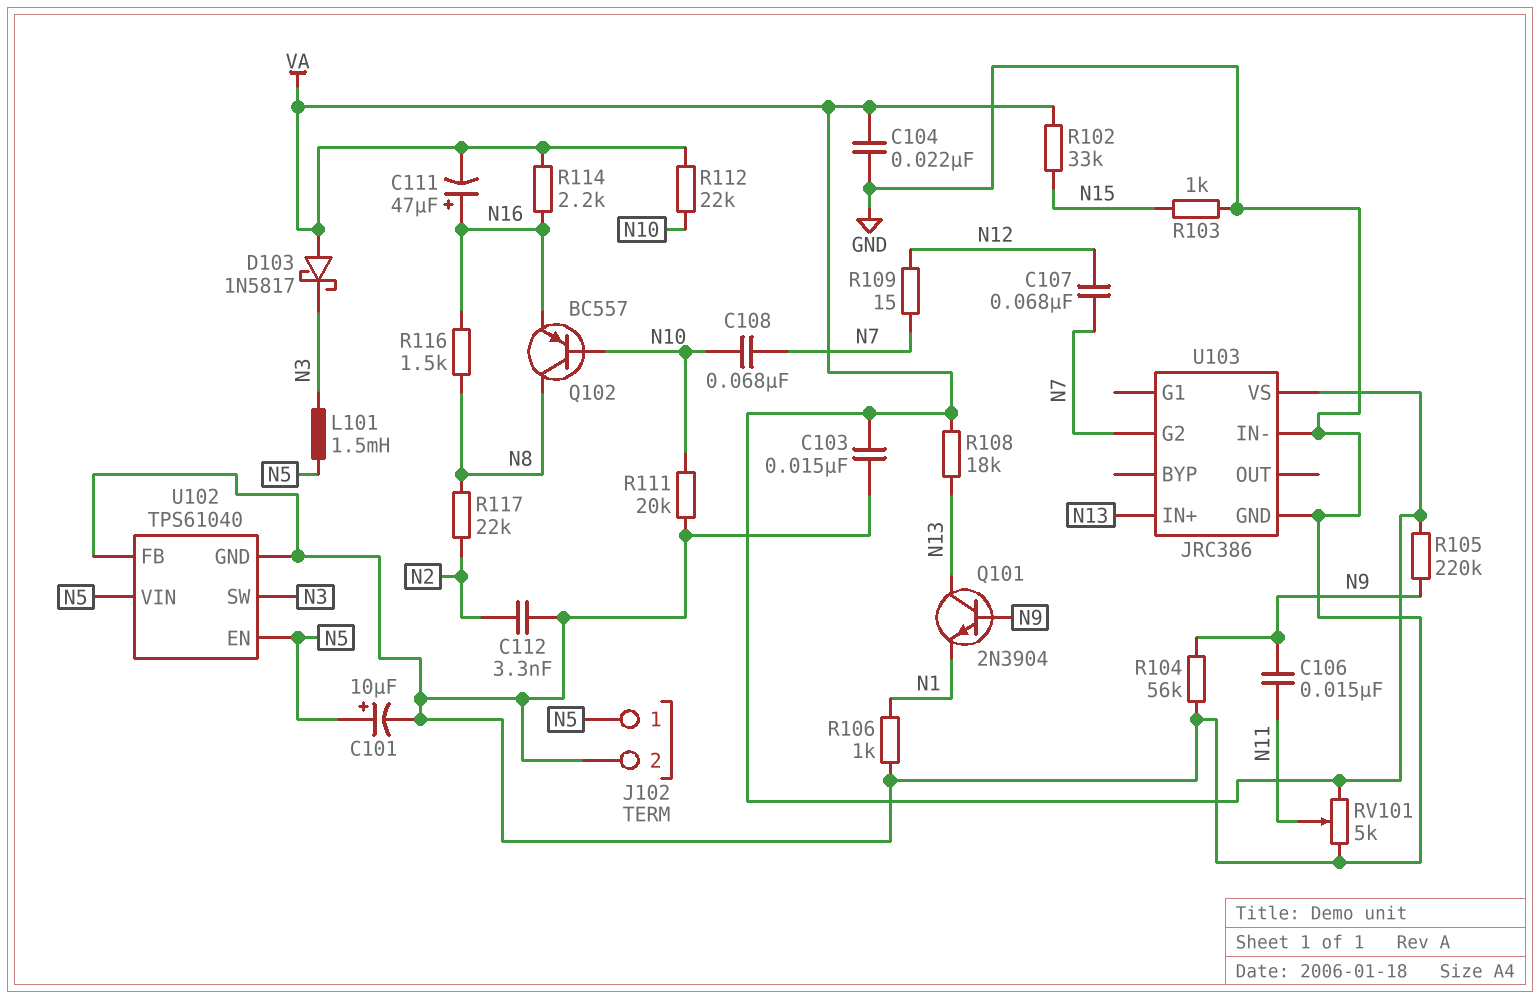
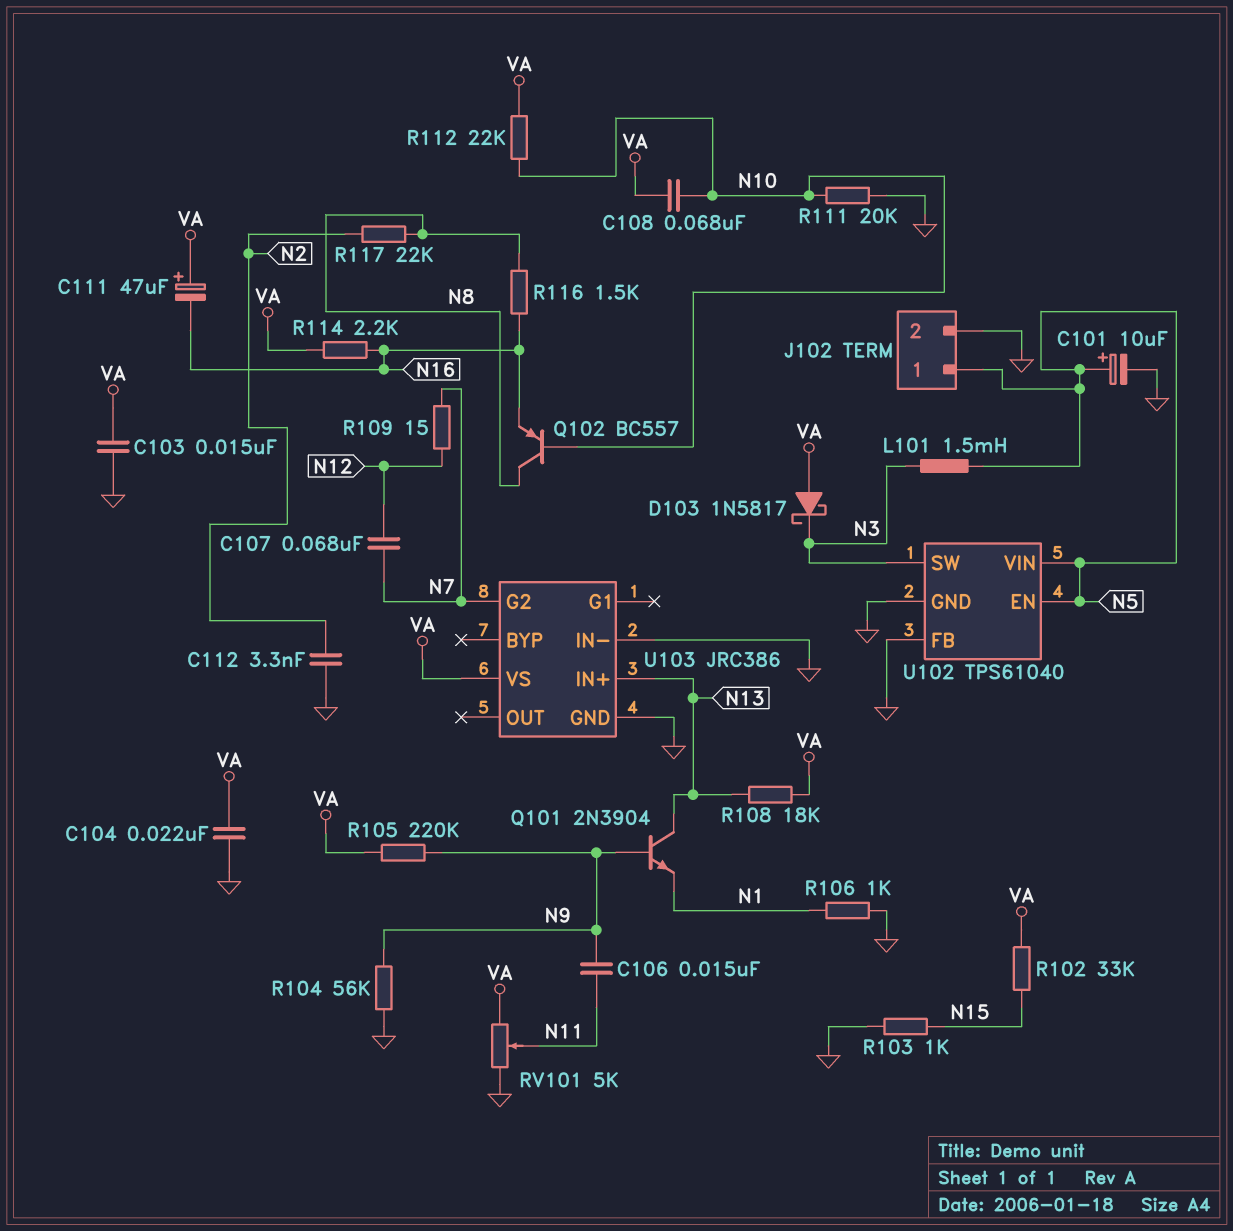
C108: 68nF (N7, N10) -> 68nF (N10, VA)
C111: 47uF (plus N16, minus VA) -> 47uF (plus VA, minus N16)

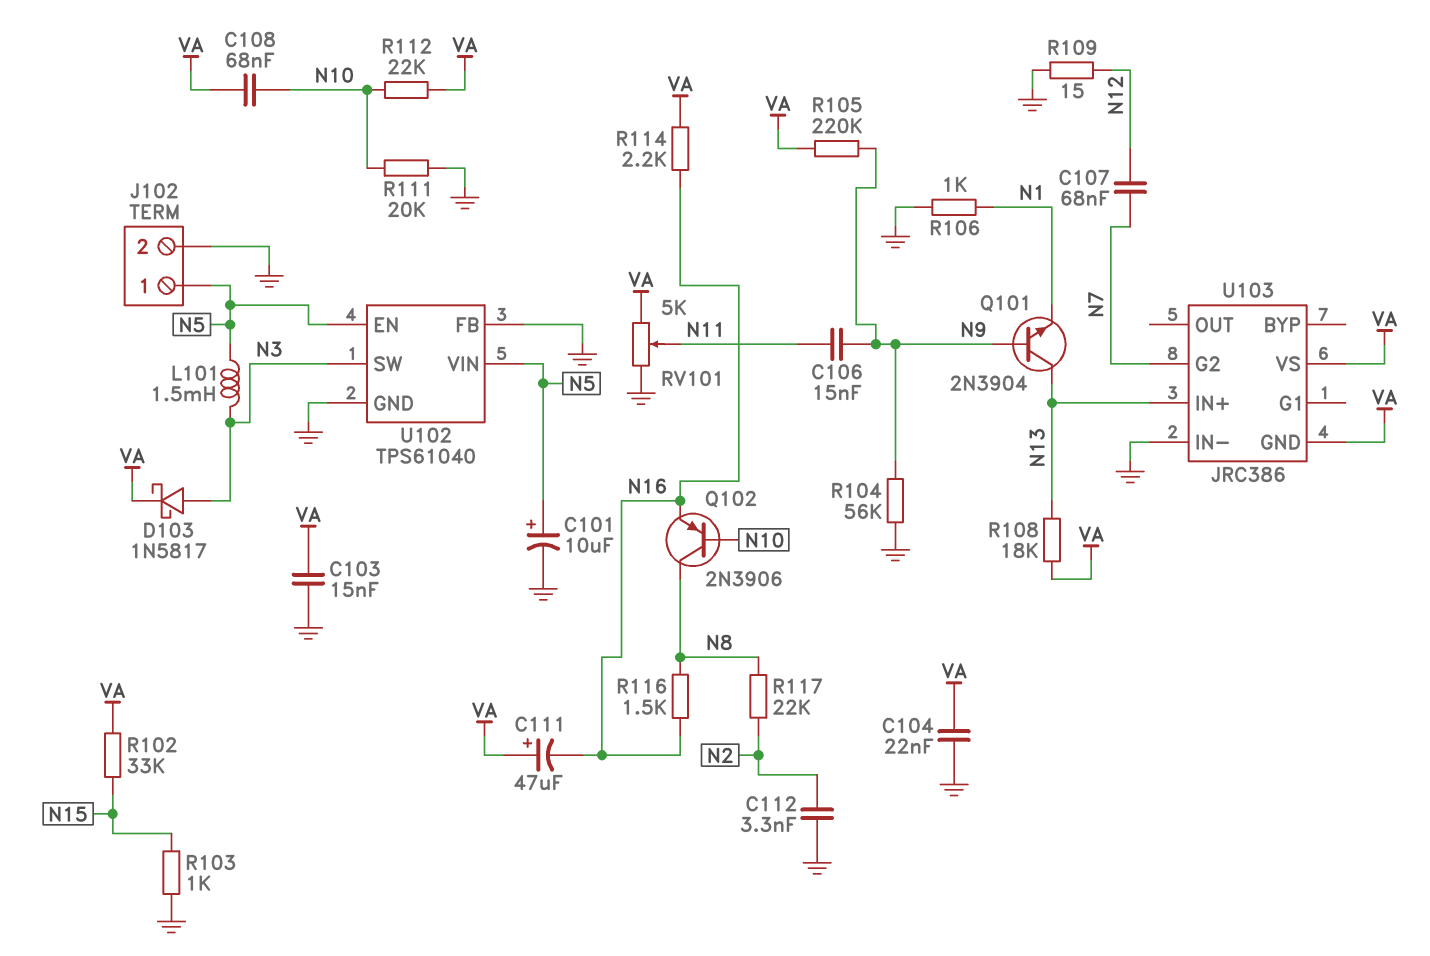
D103: schottky 1N5817 (A VA, K N3) -> schottky 1N5817 (A N3, K VA)
Q102: PNP BC557 (B N10, C N8, E N16) -> PNP 2N3906 (B N10, C N8, E N16)
R109: 15 (N7, N12) -> 15 (GND, N12)
U103 pin GND: GND -> VA

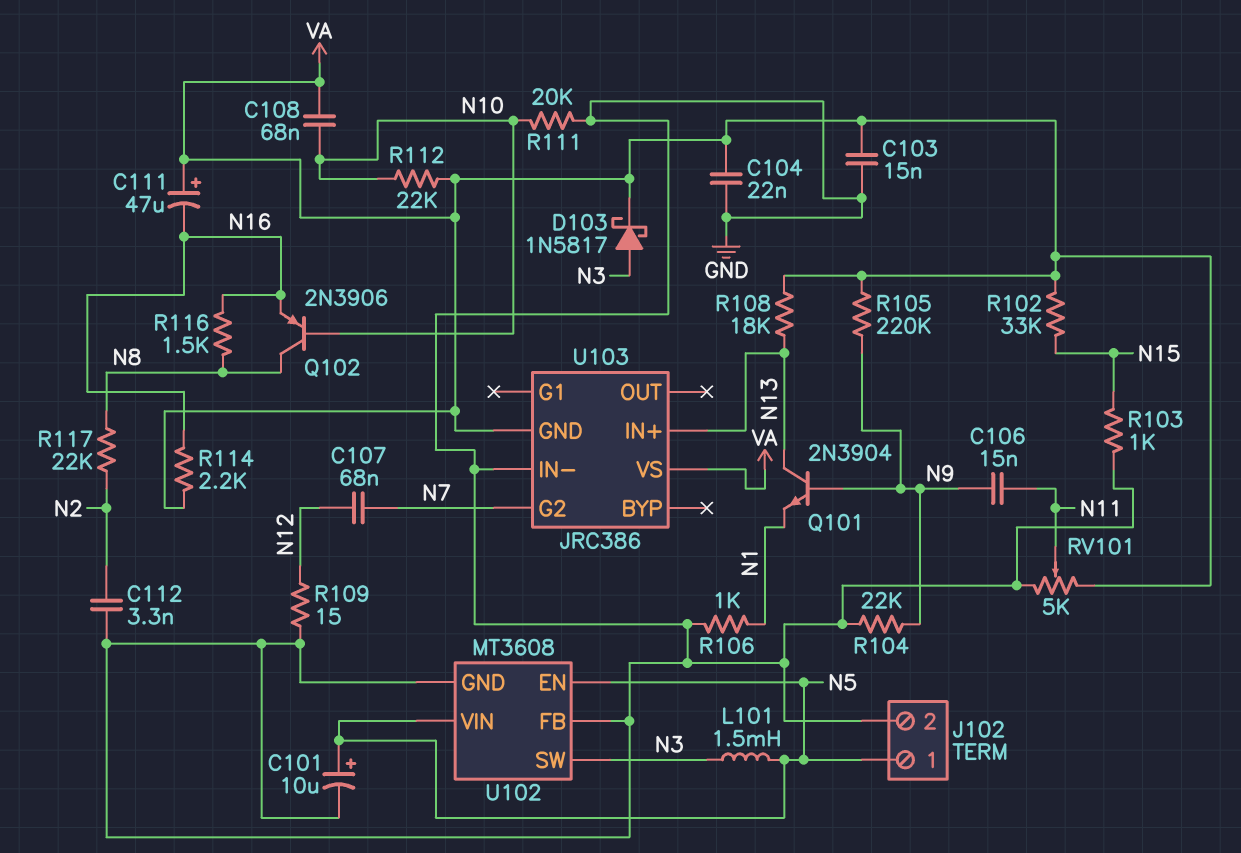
R104: 56k (GND, N9) -> 22k (GND, N9)
U102: TPS61040 -> MT3608

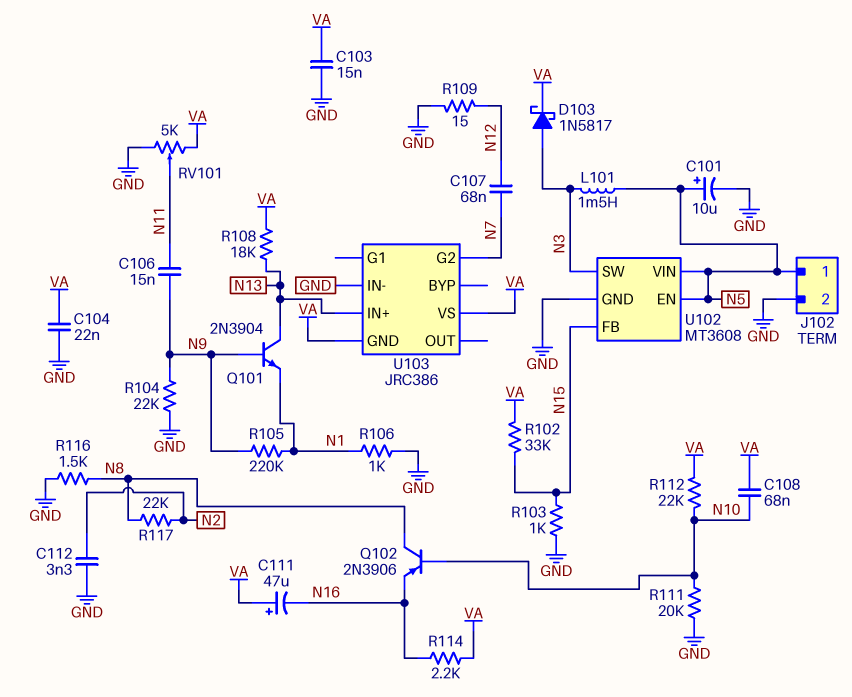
R105: 220k (N9, VA) -> 220k (N1, N9)
R116: 1.5k (N8, N16) -> 1.5k (GND, N8)
U102 pin FB: GND -> N15

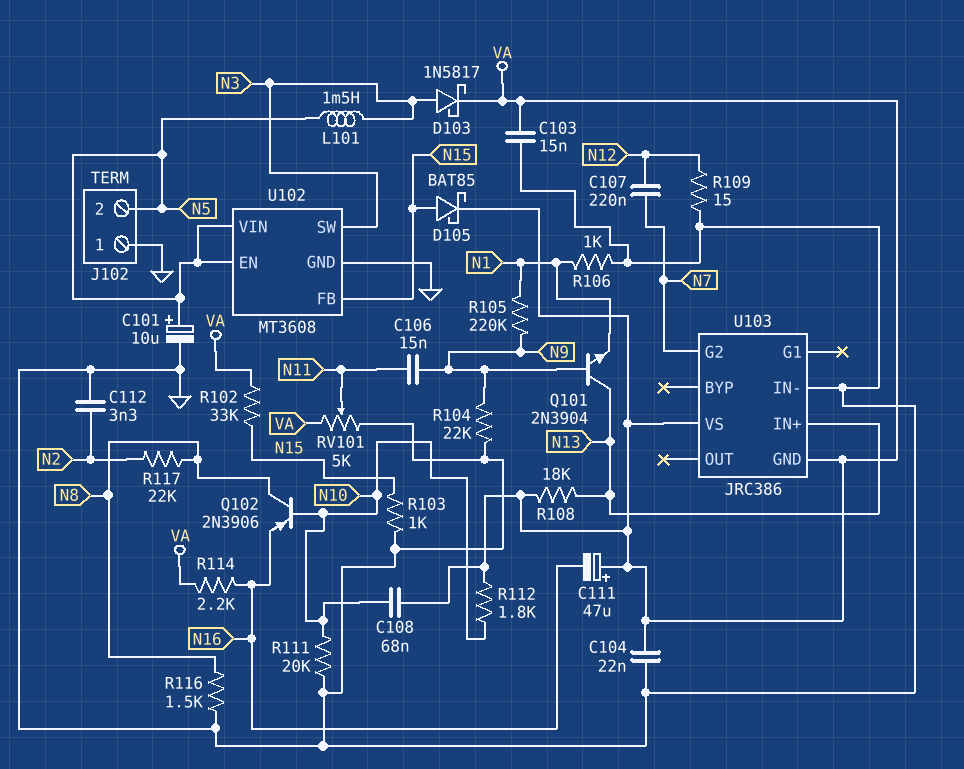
C107: 68nF (N7, N12) -> 220nF (N7, N12)
D105: none -> schottky BAT85 (A N15, K VA)
J102 pin 1: N5 -> GND
J102 pin 2: GND -> N5
R112: 22k (N10, VA) -> 1.8k (N10, VA)

